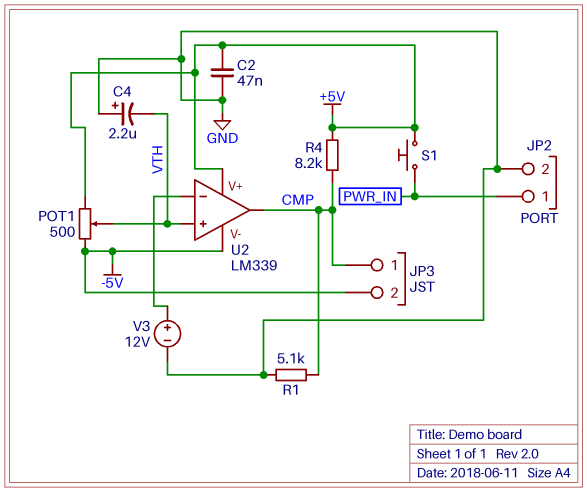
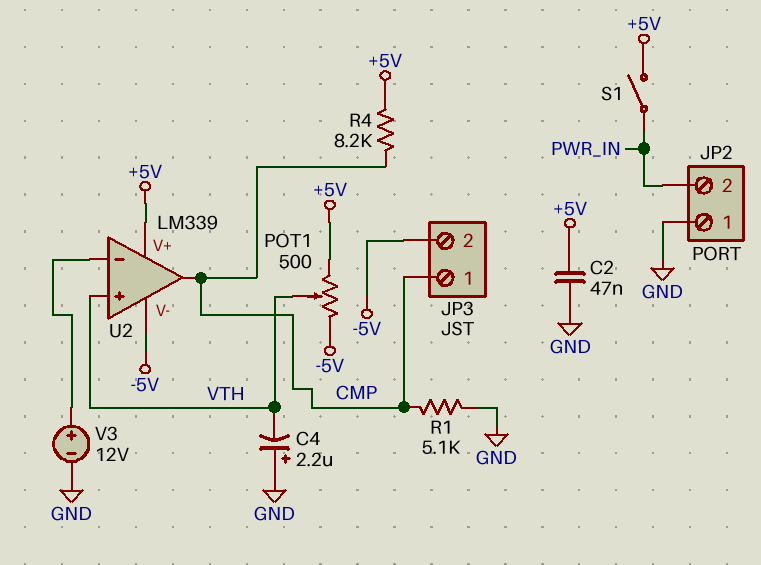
JP2 pin 1: PWR_IN -> GND
JP2 pin 2: GND -> PWR_IN
S1: button (+5V, PWR_IN) -> switch (+5V, PWR_IN)

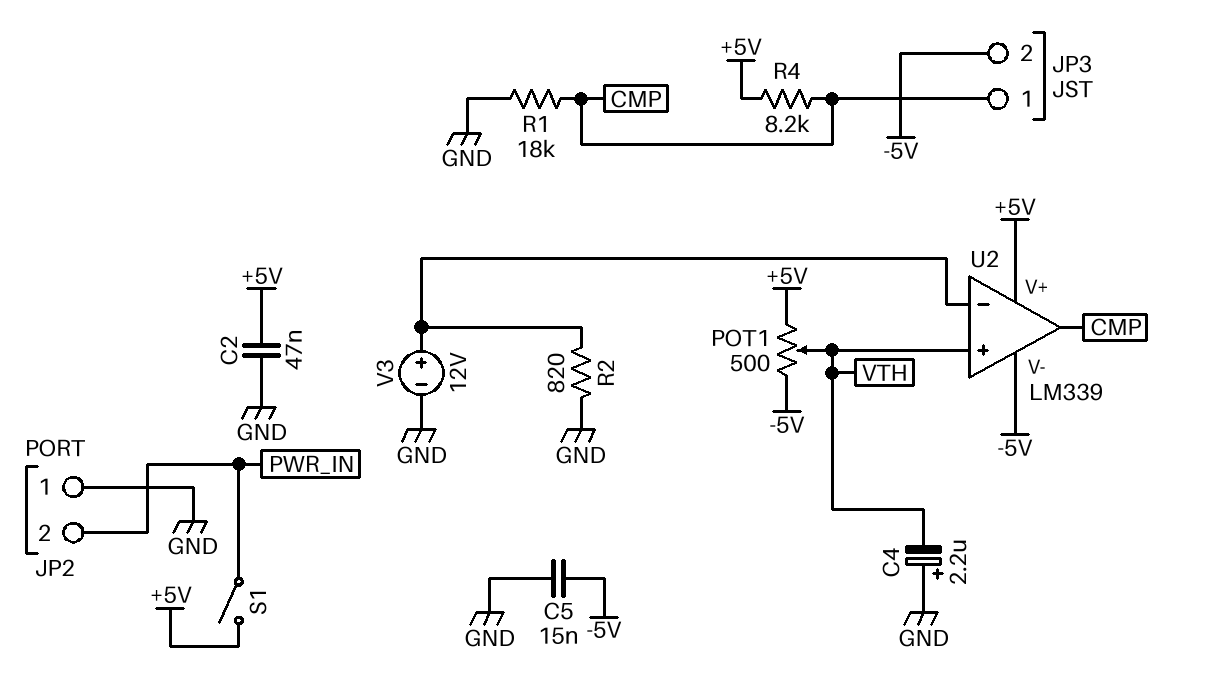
C5: none -> 15nF (-5V, GND)
R1: 5.1k (CMP, GND) -> 18k (CMP, GND)
R2: none -> 820 (GND, U2/in-)

